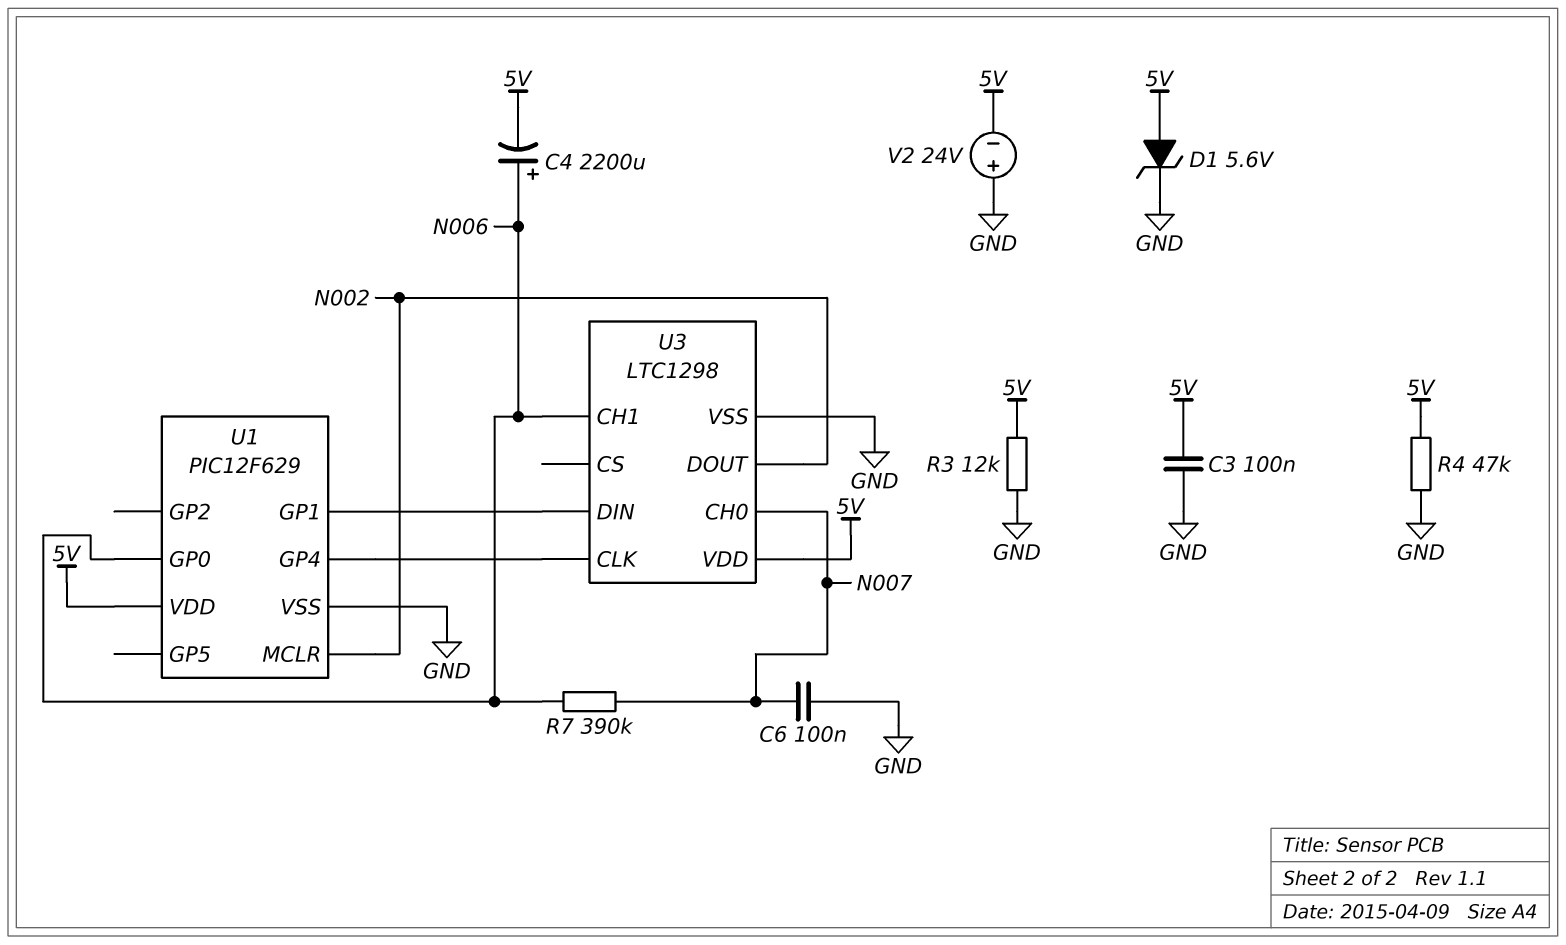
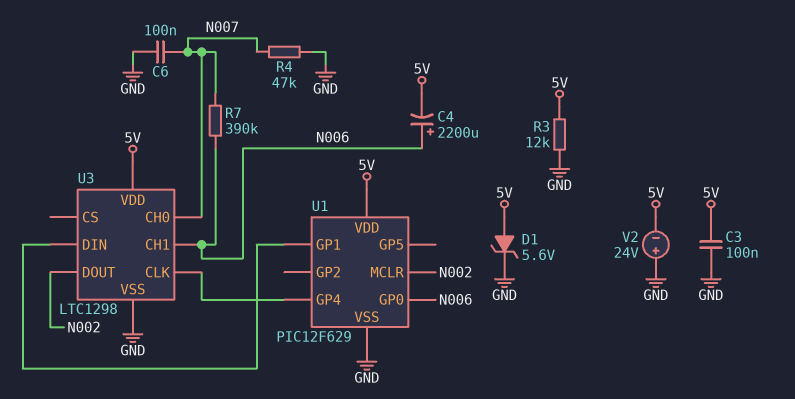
R4: 47k (5V, GND) -> 47k (GND, N007)

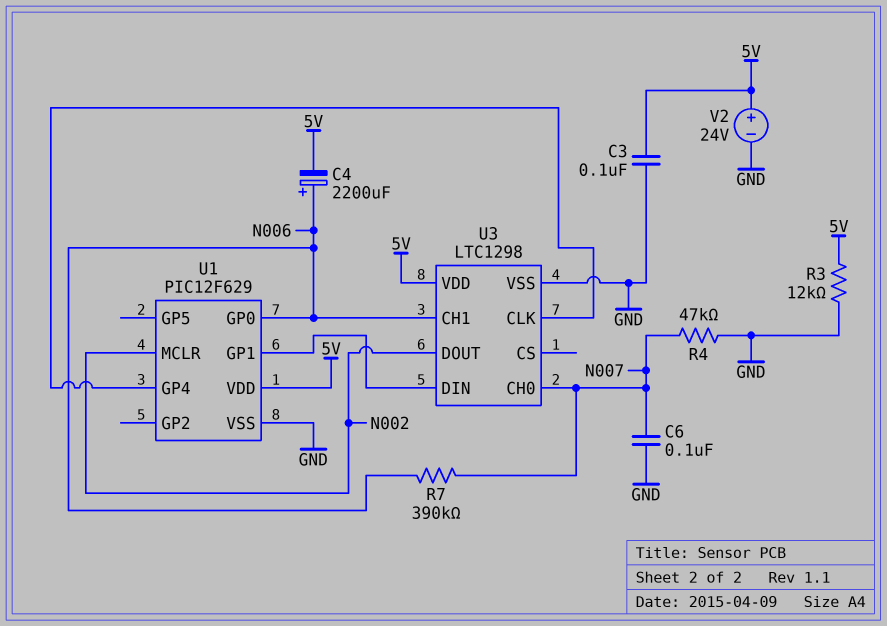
D1: zener 5.6V (A 5V, K GND) -> none
V2: 24V (plus GND, minus 5V) -> 24V (plus 5V, minus GND)

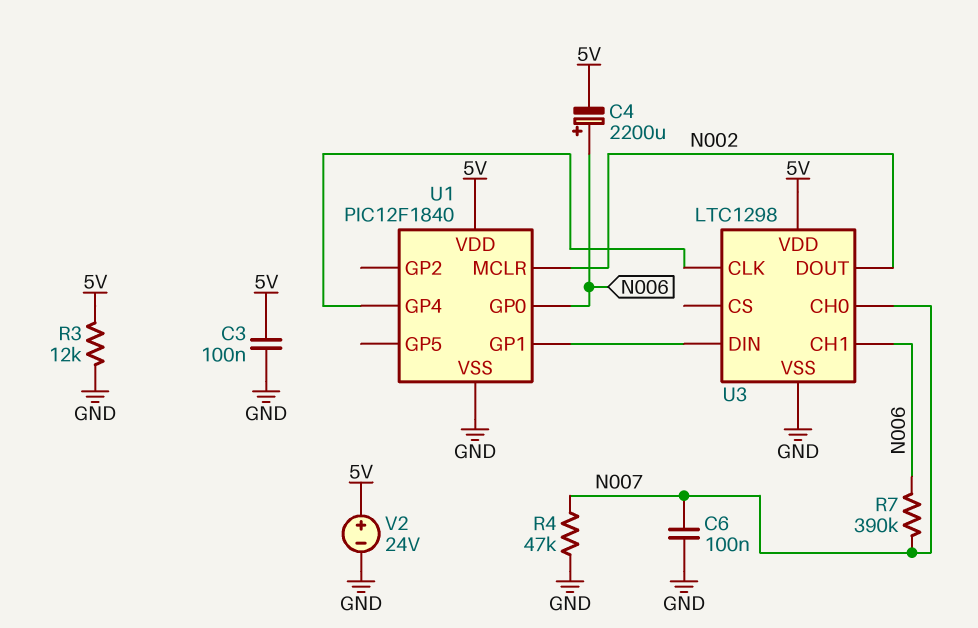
U1: PIC12F629 -> PIC12F1840

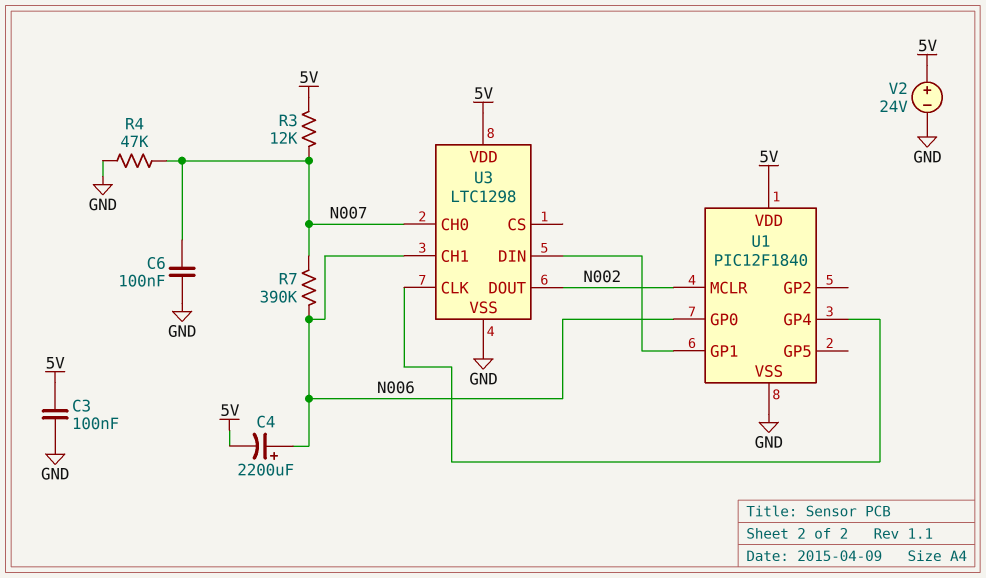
R3: 12k (5V, GND) -> 12k (5V, N007)

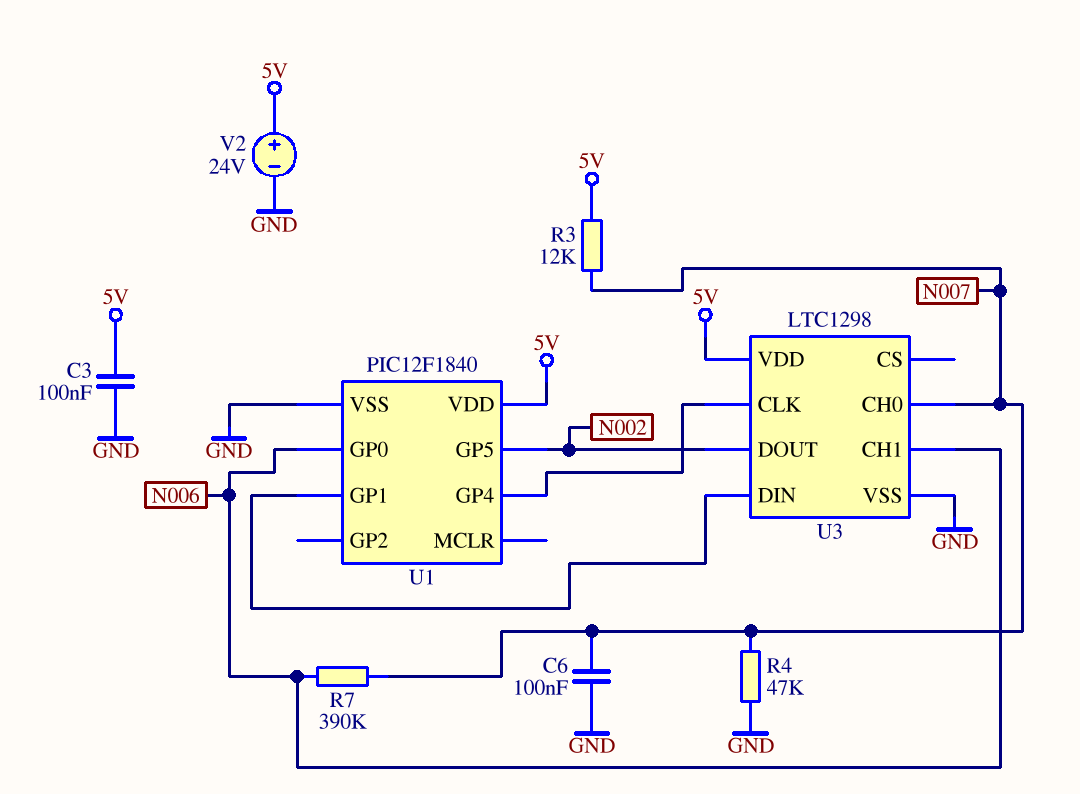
C4: 2200uF (plus N006, minus 5V) -> none
U1 pin GP5: none -> N002
U1 pin MCLR: N002 -> none

